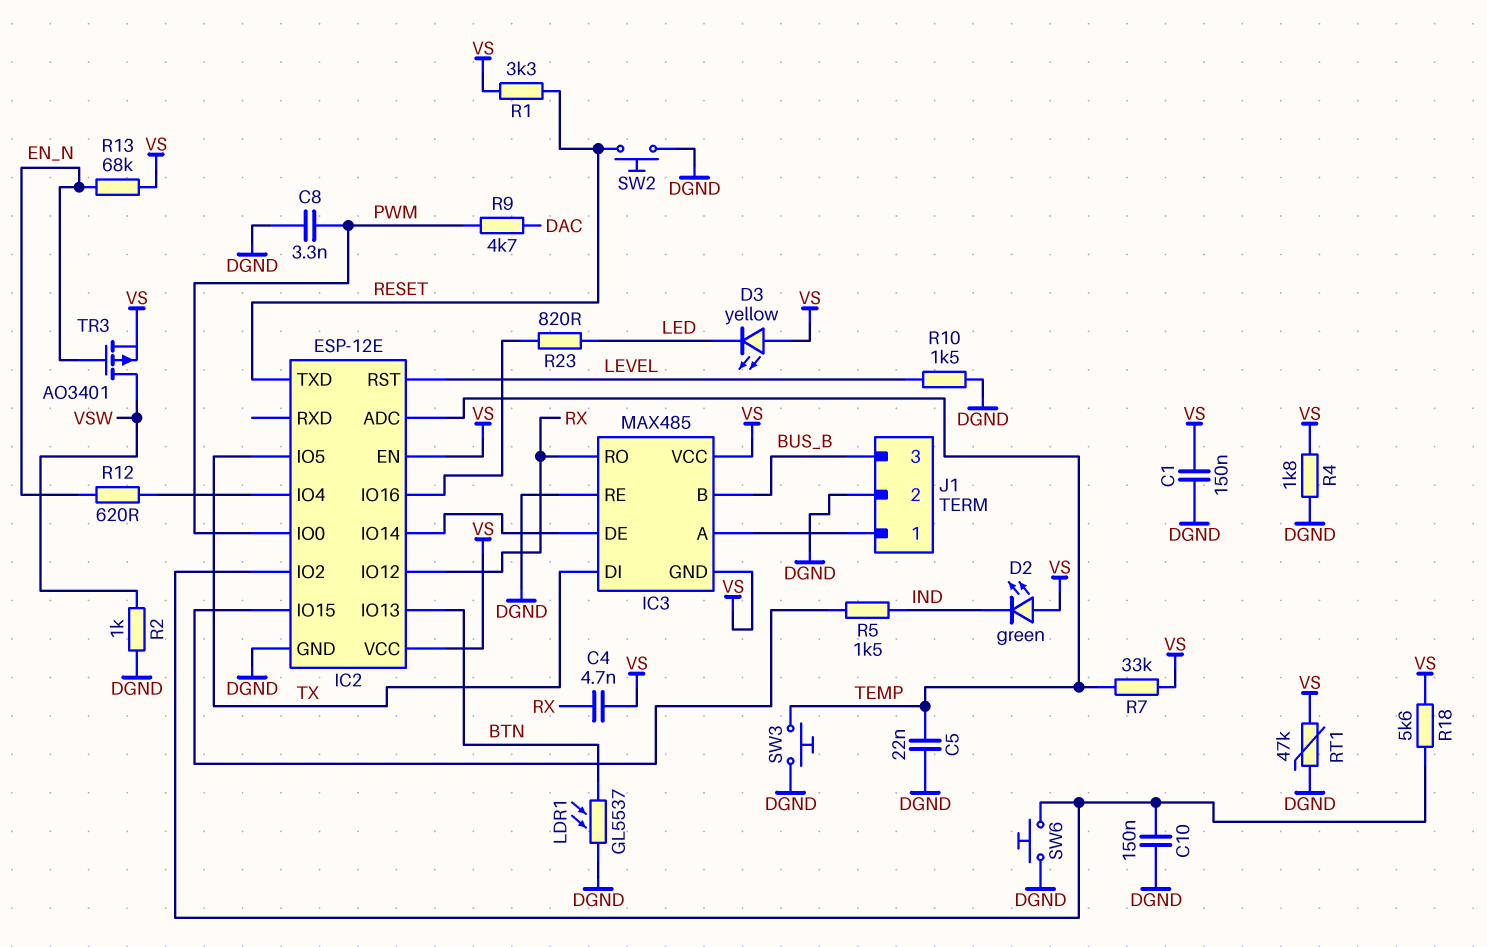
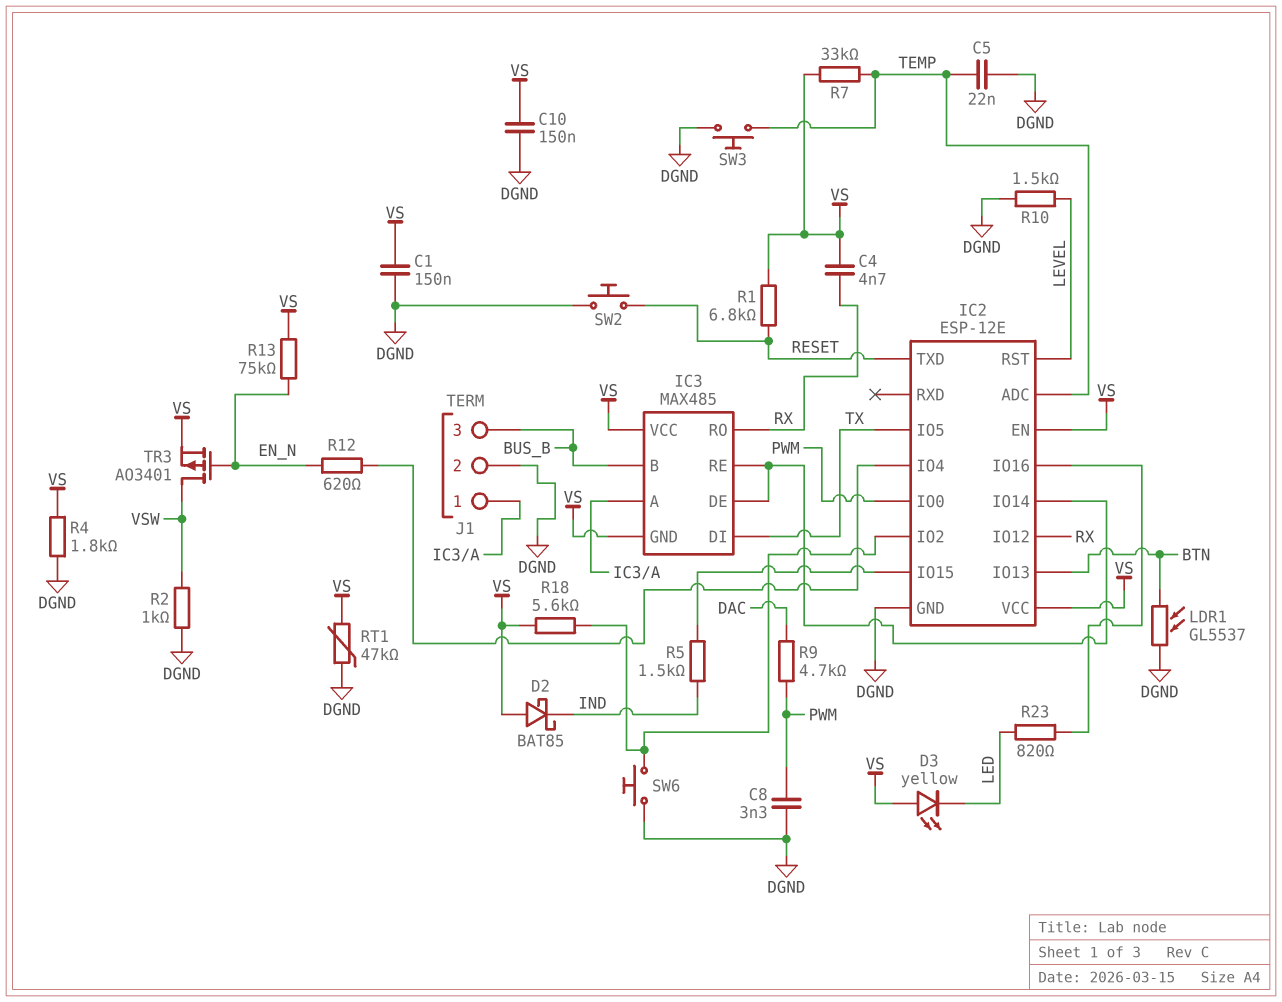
C10: 150nF (DGND, IC2/IO2) -> 150nF (DGND, VS)
D2: LED green (A VS, K IND) -> schottky BAT85 (A VS, K IND)
IC3 pin RE: DGND -> IC2/IO14
R1: 3.3k (RESET, VS) -> 6.8k (RESET, VS)
R13: 68k (EN_N, VS) -> 75k (EN_N, VS)

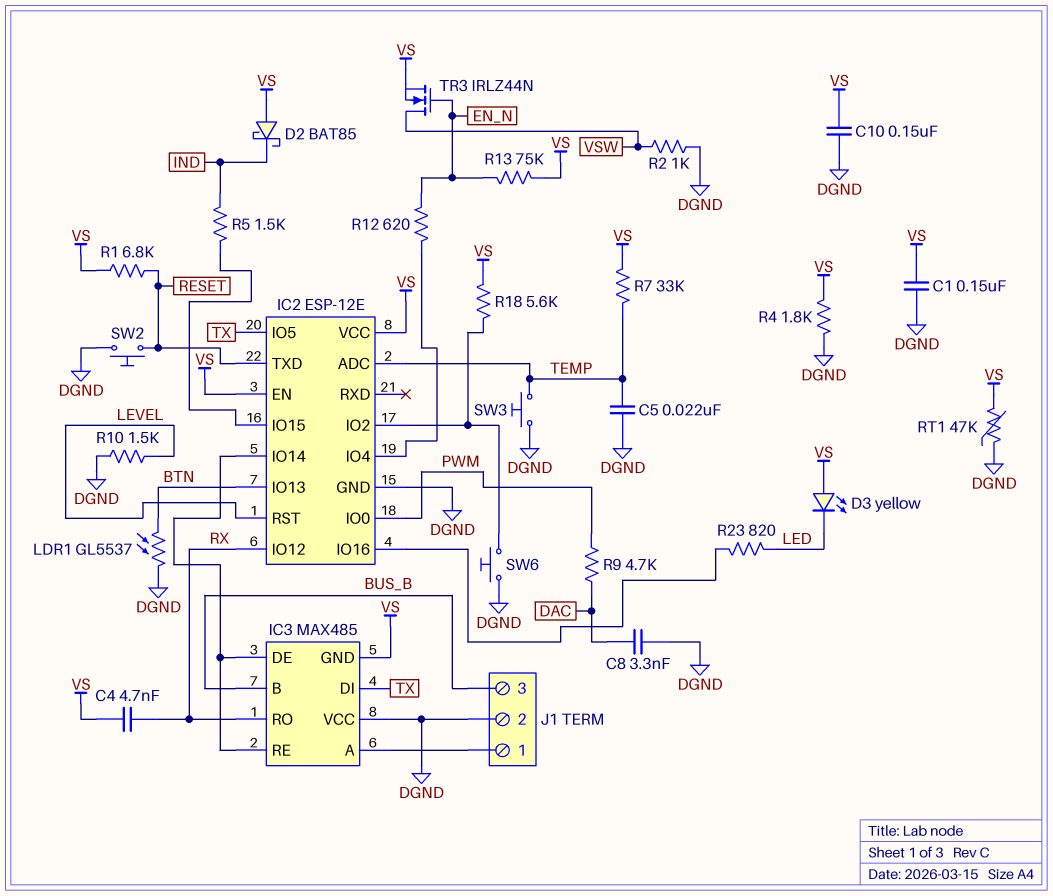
C8: 3.3nF (DGND, PWM) -> 3.3nF (DAC, DGND)
IC3 pin VCC: VS -> DGND
TR3: PMOS AO3401 (G EN_N, D VSW, S VS) -> NMOS IRLZ44N (G EN_N, D VSW, S VS)

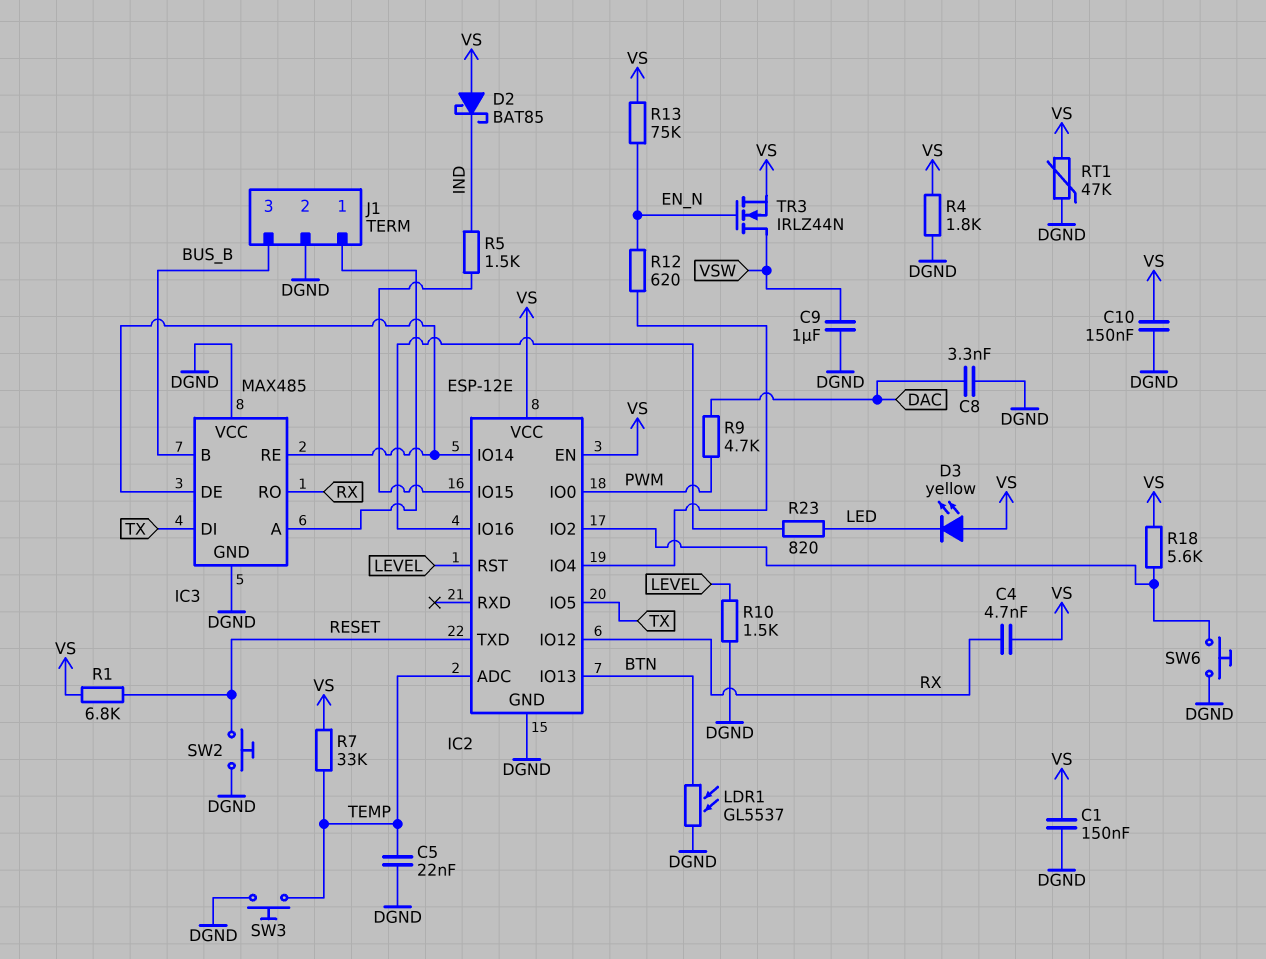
C9: none -> 1uF (DGND, VSW)
IC3 pin GND: VS -> DGND
R2: 1k (DGND, VSW) -> none

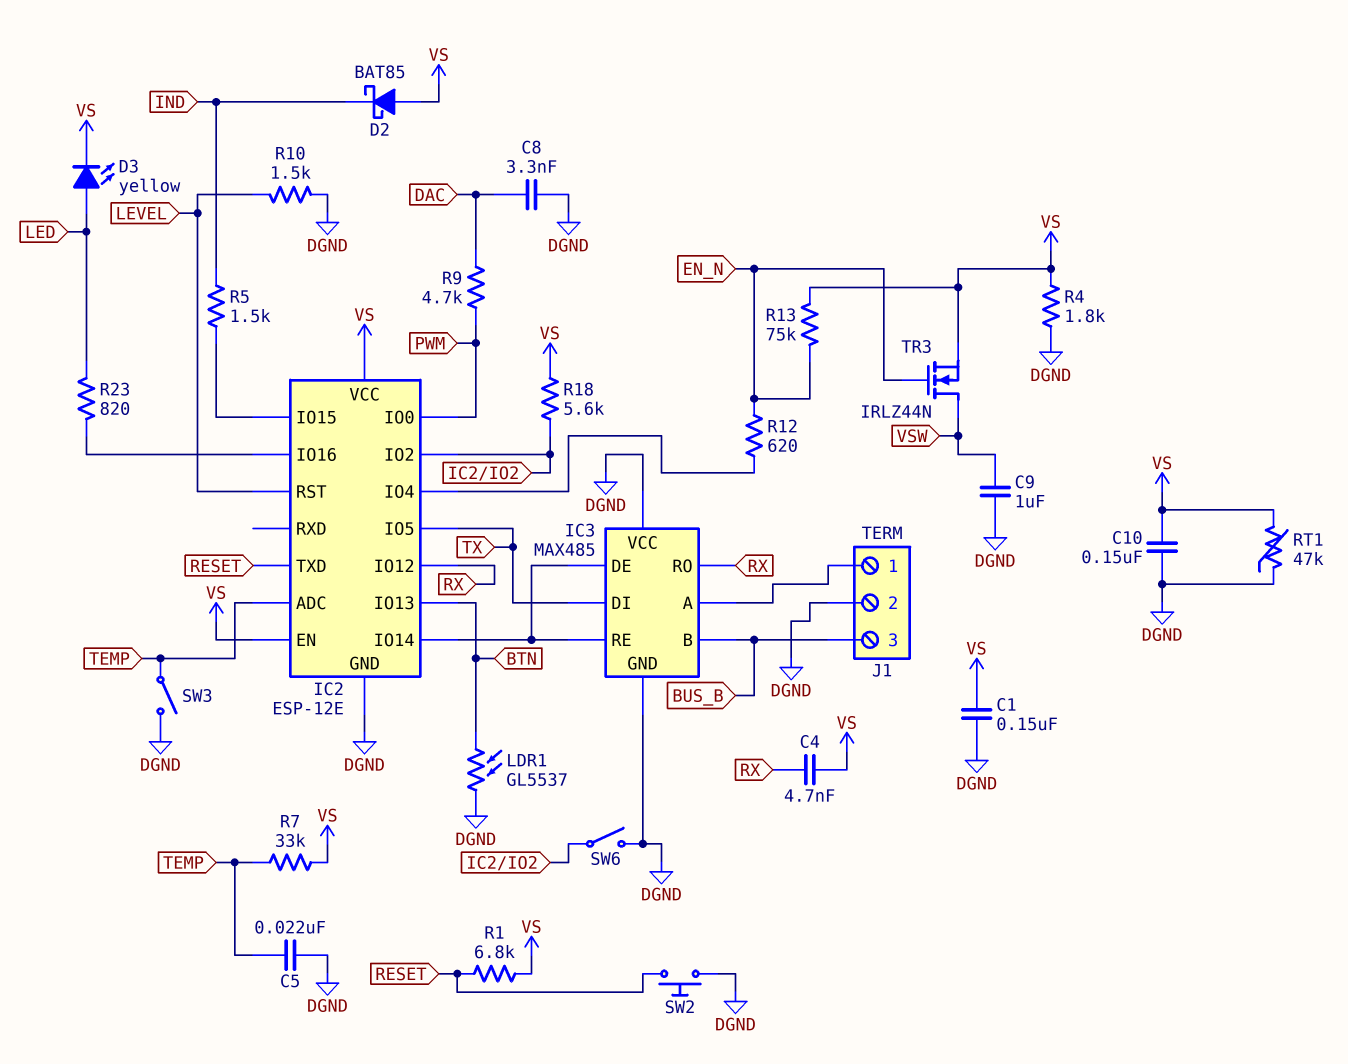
D3: LED yellow (A VS, K LED) -> LED yellow (A LED, K VS)
SW3: button (DGND, TEMP) -> switch (DGND, TEMP)
SW6: button (DGND, IC2/IO2) -> switch (DGND, IC2/IO2)

